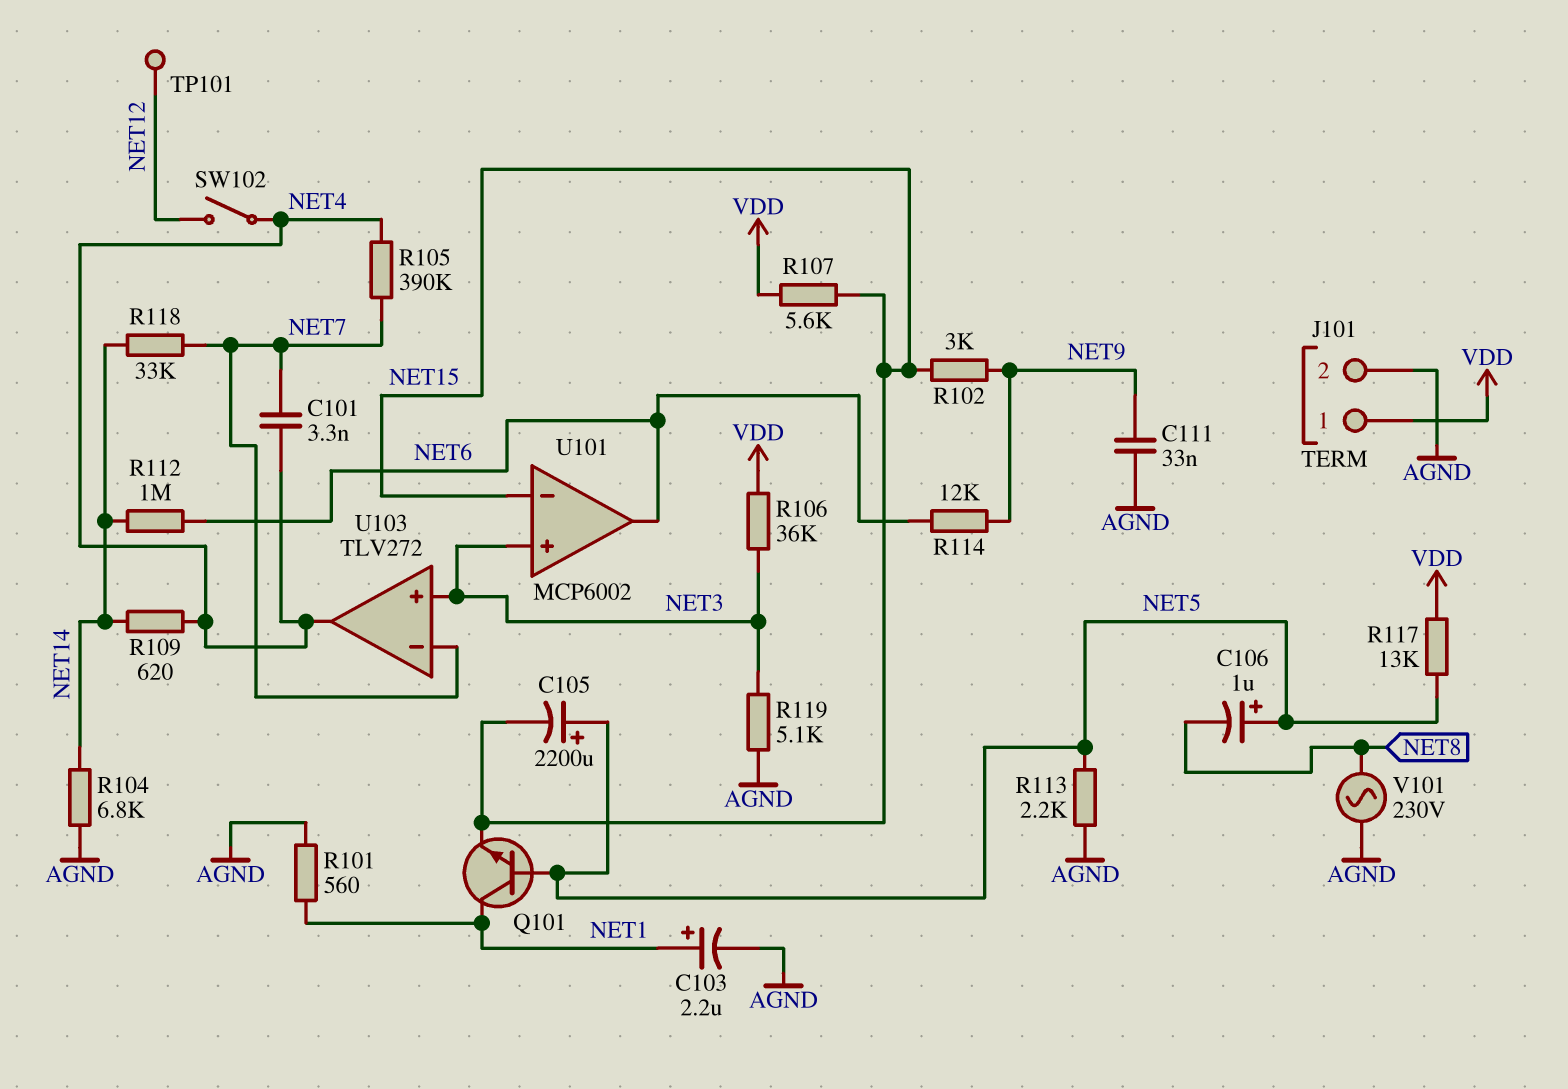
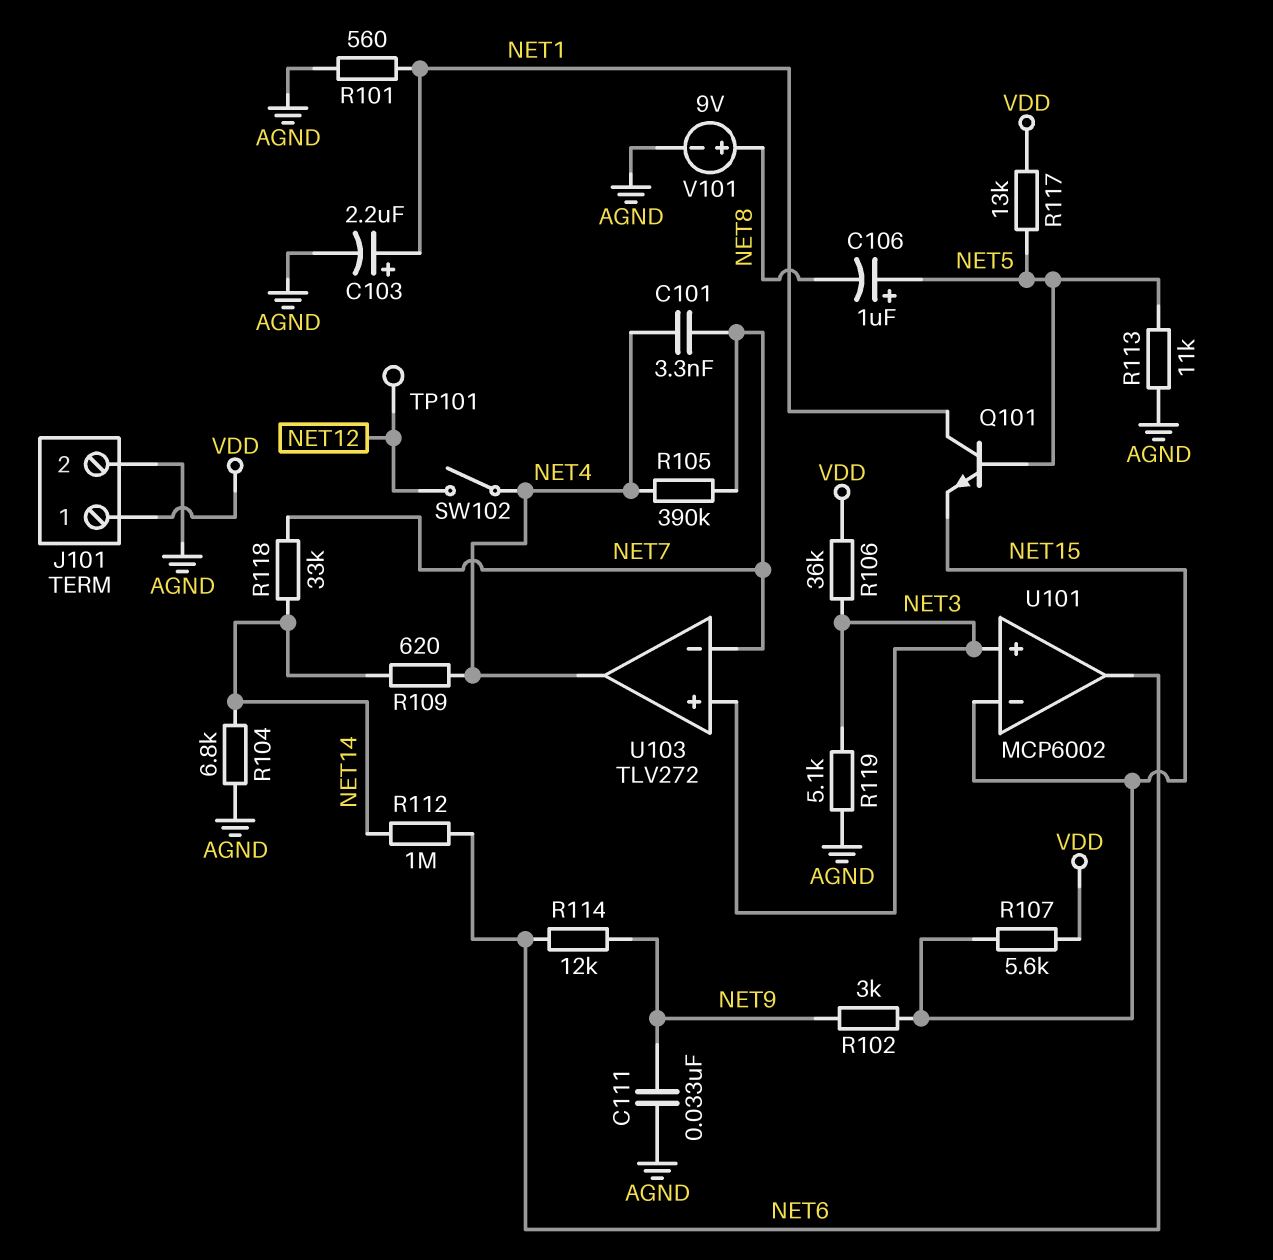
C105: 2200uF (plus NET5, minus NET15) -> none
R113: 2.2k (AGND, NET5) -> 11k (AGND, NET5)
V101: AC 230V (AGND, NET8) -> 9V (plus NET8, minus AGND)

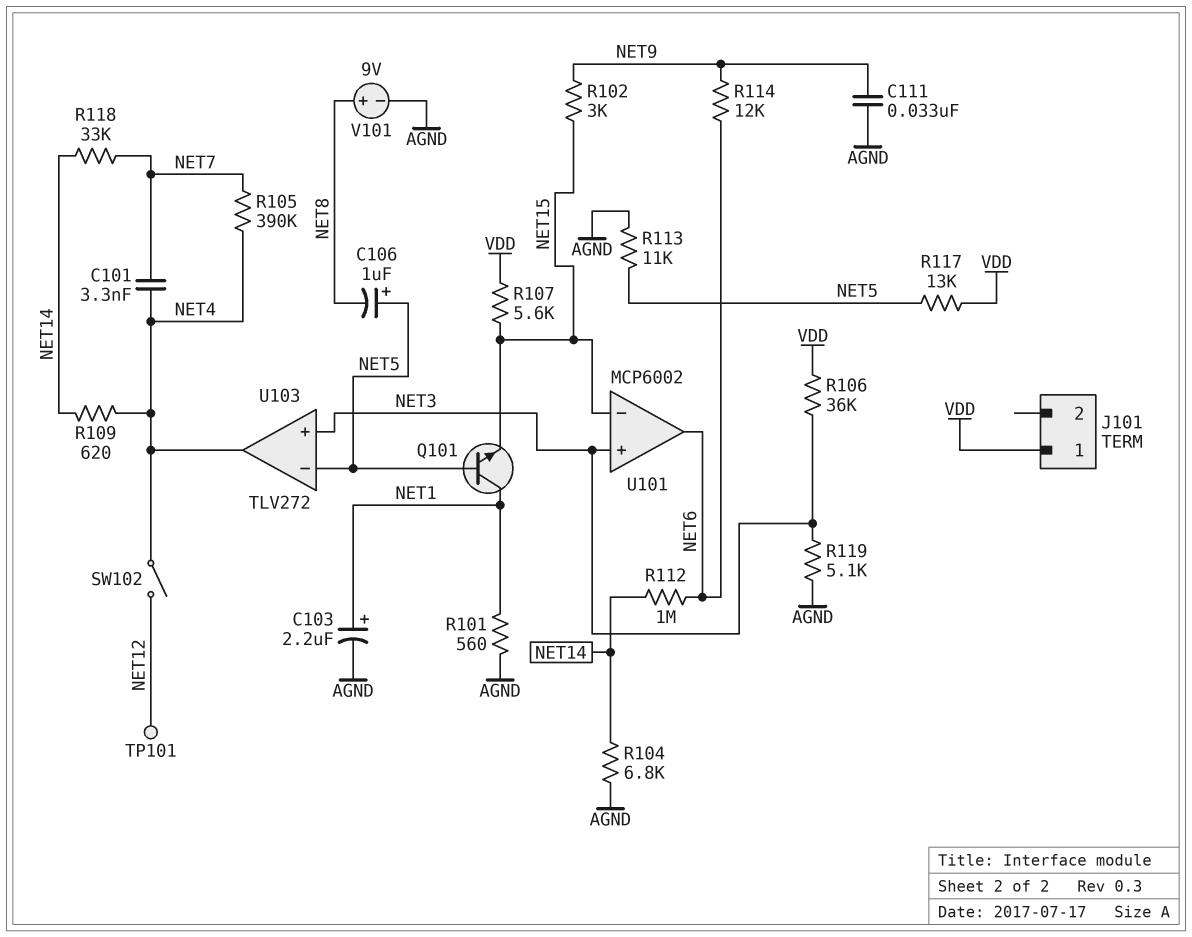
J101 pin 2: AGND -> none
U103 pin in-: NET7 -> NET5

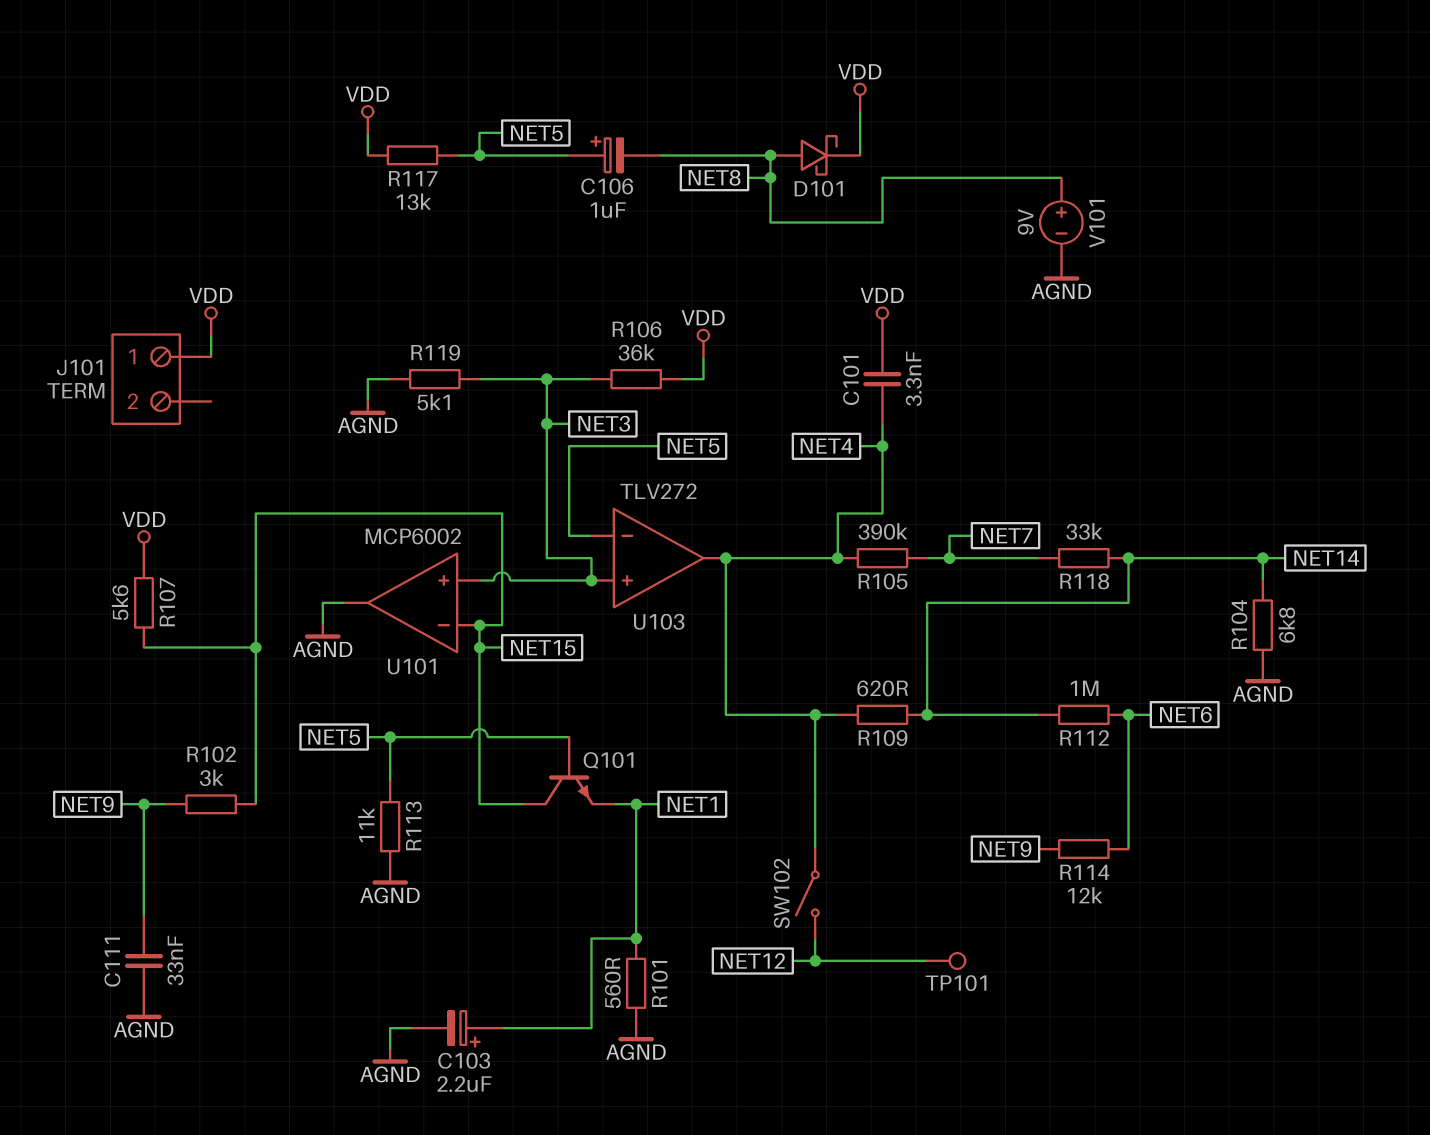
C101: 3.3nF (NET4, NET7) -> 3.3nF (NET4, VDD)
D101: none -> schottky (A NET8, K VDD)
Q101: NPN (B NET5, C NET1, E NET15) -> NPN (B NET5, C NET15, E NET1)
U101 pin out: NET6 -> AGND

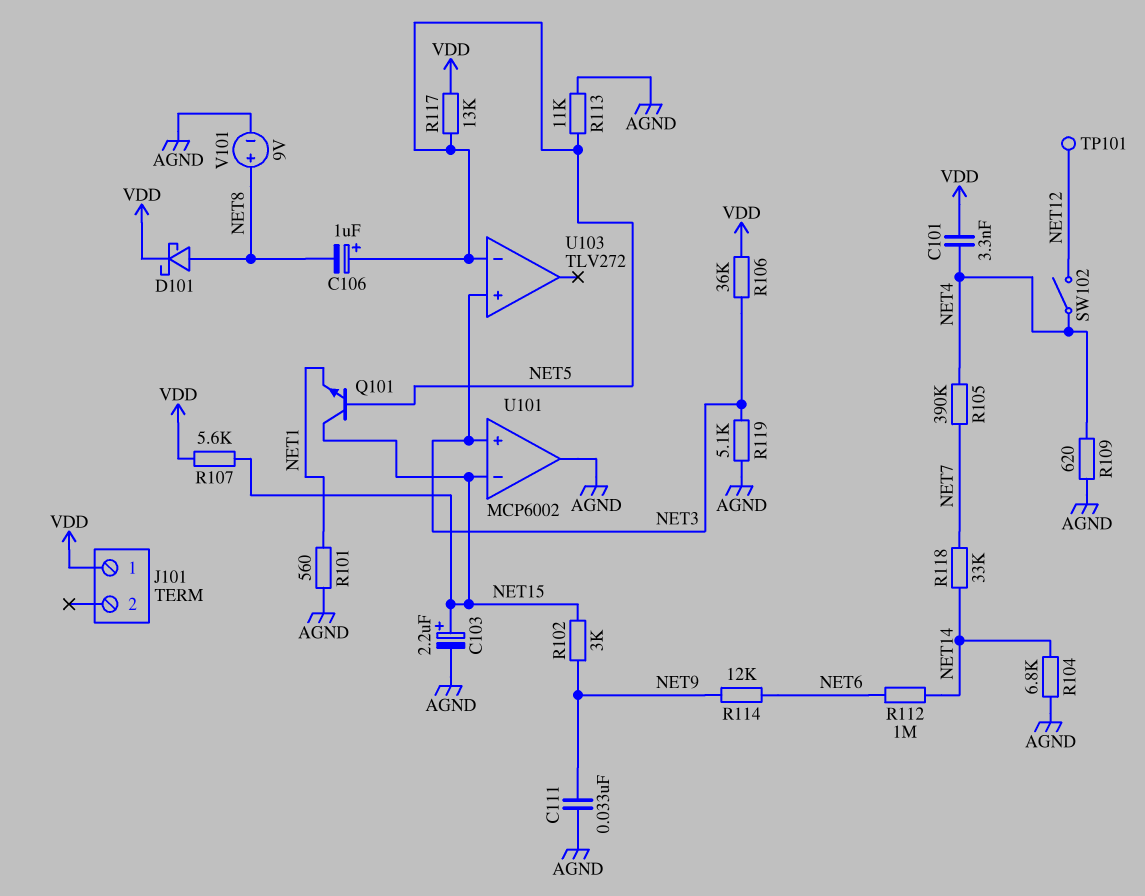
C103: 2.2uF (plus NET1, minus AGND) -> 2.2uF (plus NET15, minus AGND)
R109: 620 (NET4, NET14) -> 620 (AGND, NET4)
U103 pin out: NET4 -> none

